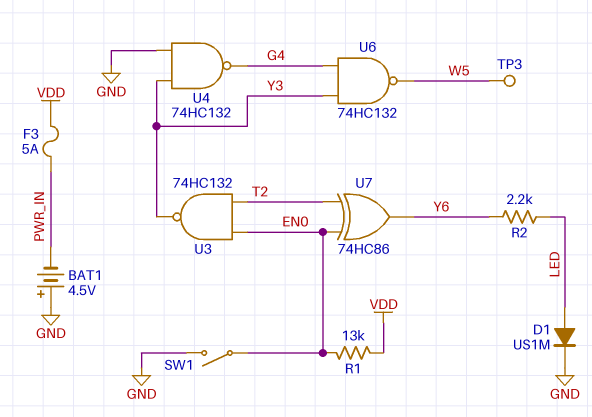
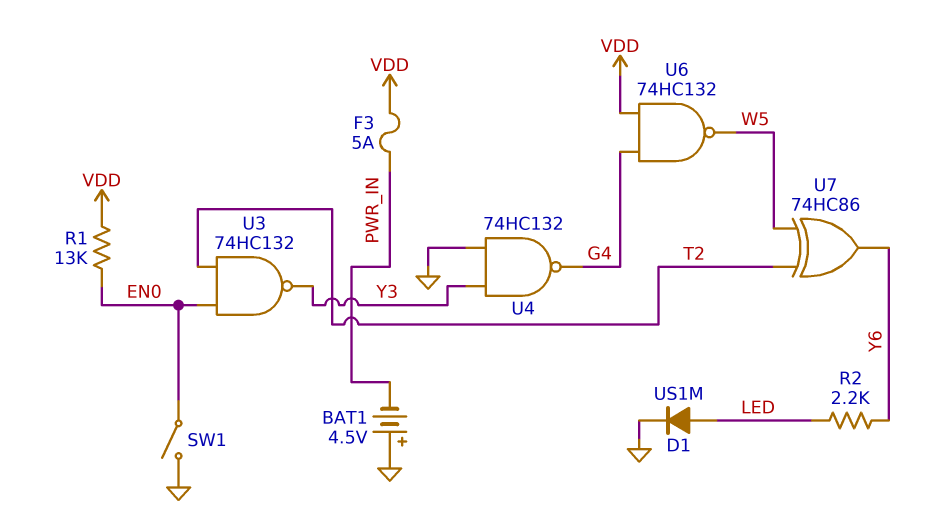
TP3: test point (W5) -> none
U6: NAND 74HC132 (in G4, in Y3, out W5) -> NAND 74HC132 (in G4, in VDD, out W5)
U7: XOR 74HC86 (in EN0, in T2, out Y6) -> XOR 74HC86 (in T2, in W5, out Y6)

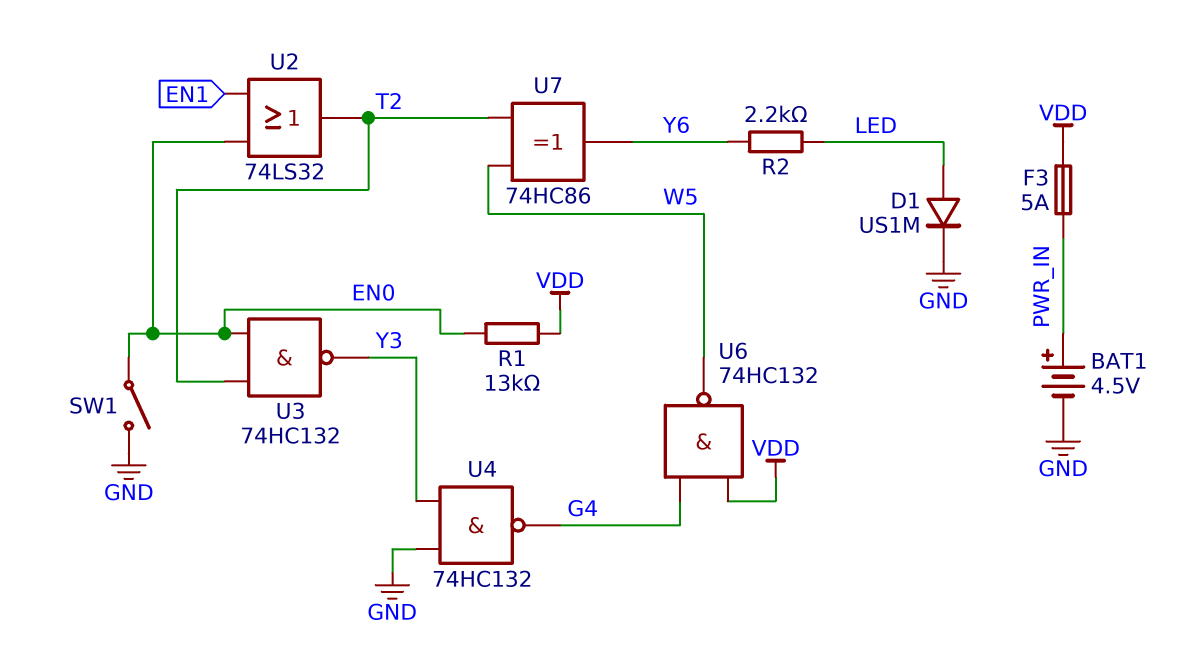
BAT1: 4.5V (plus GND, minus PWR_IN) -> 4.5V (plus PWR_IN, minus GND)
U2: none -> OR 74LS32 (in EN0, in EN1, out T2)

